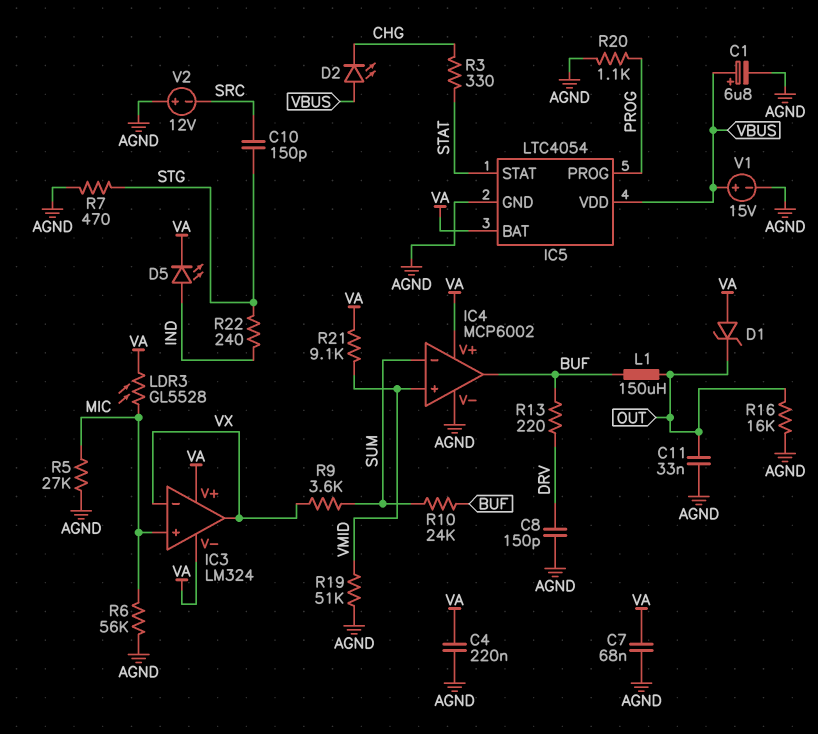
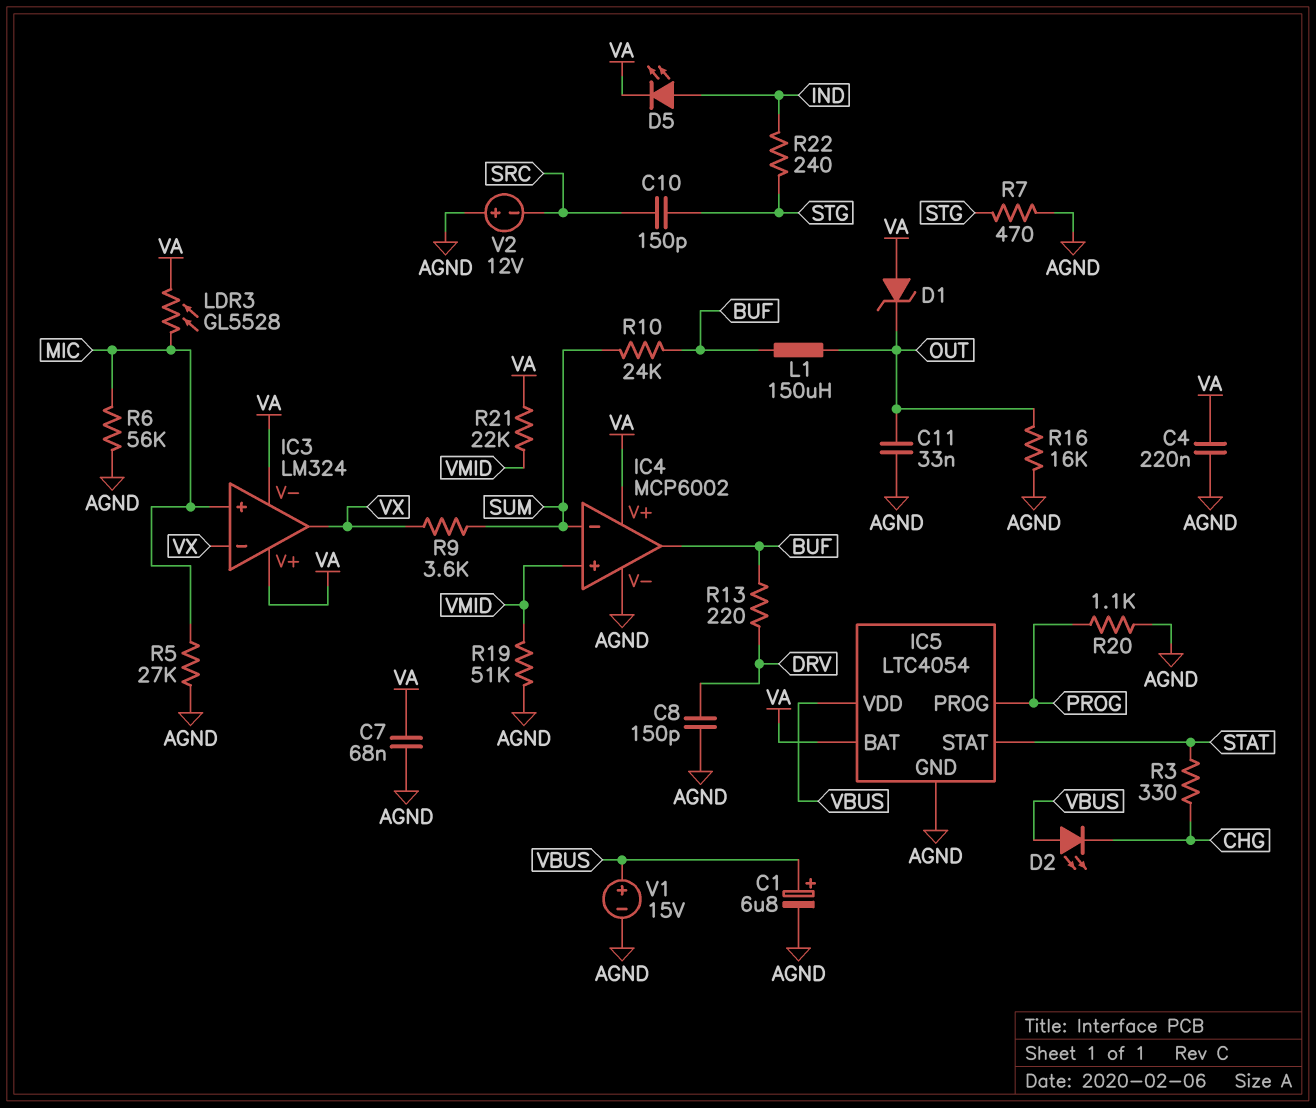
R21: 9.1k (VA, VMID) -> 22k (VA, VMID)

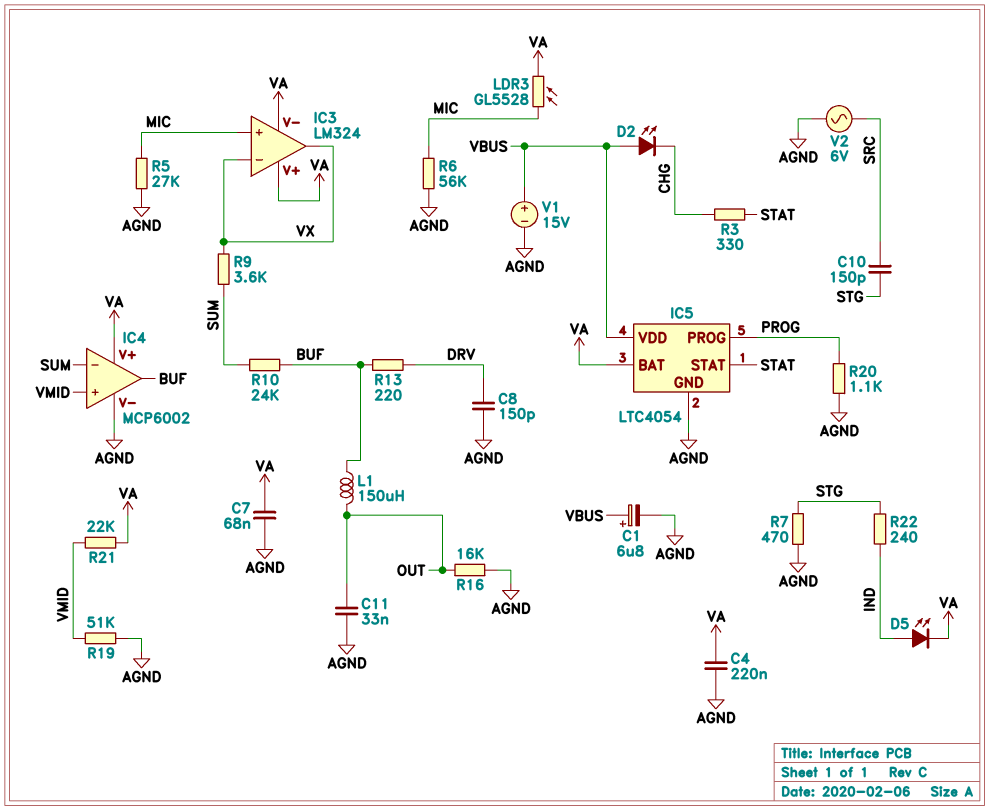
D1: zener (A VA, K OUT) -> none
V2: 12V (plus AGND, minus SRC) -> AC 6V (AGND, SRC)

